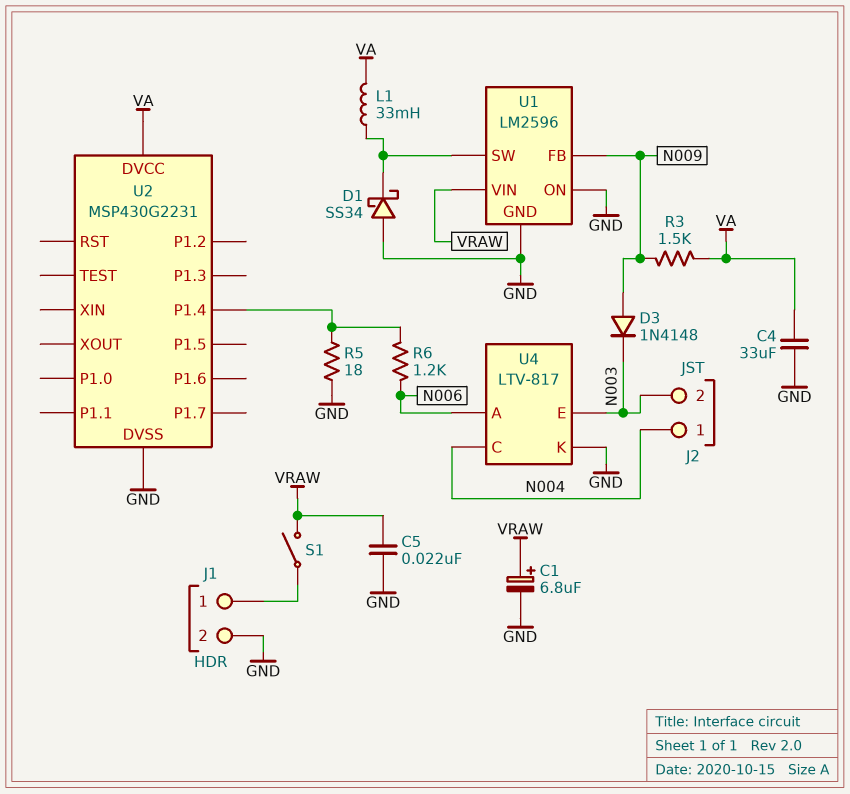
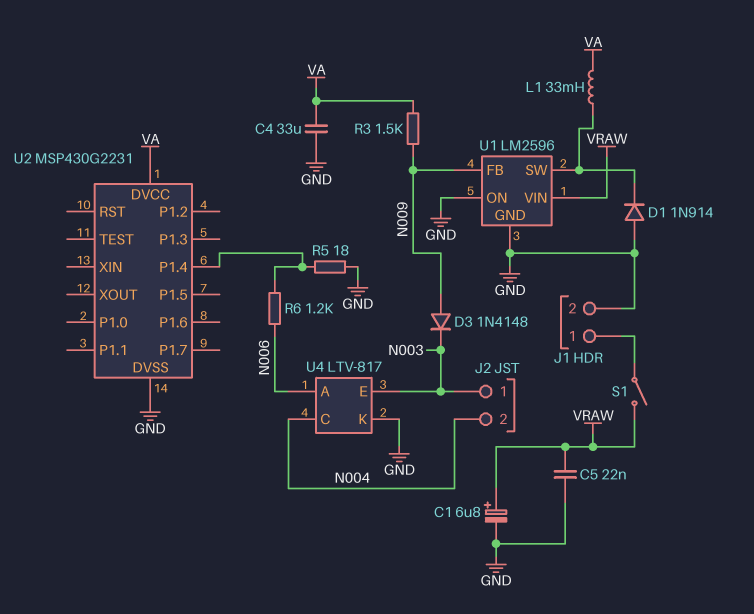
D1: schottky SS34 (A GND, K U1/SW) -> diode 1N914 (A GND, K U1/SW)
J2 pin 1: N004 -> N003
J2 pin 2: N003 -> N004

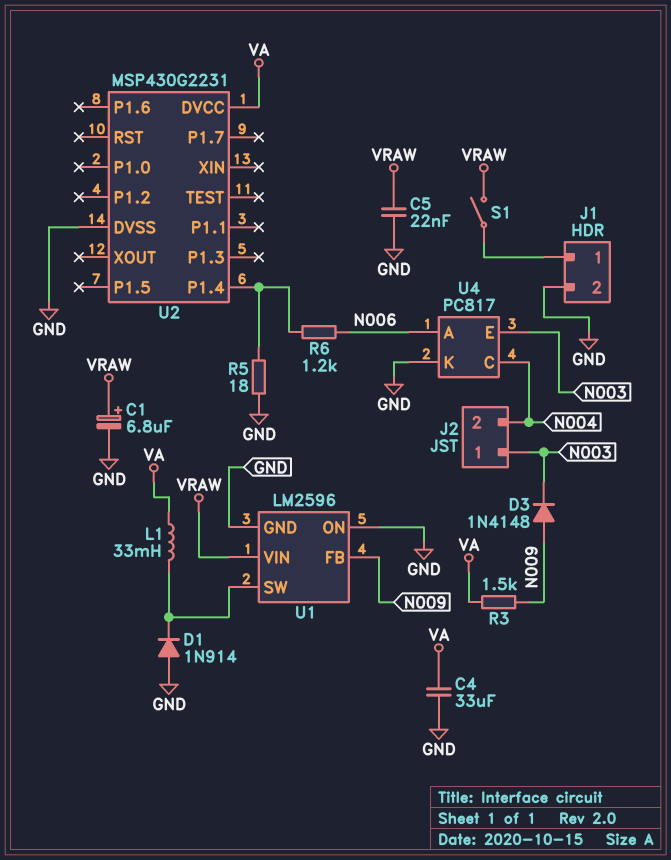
U4: LTV-817 -> PC817

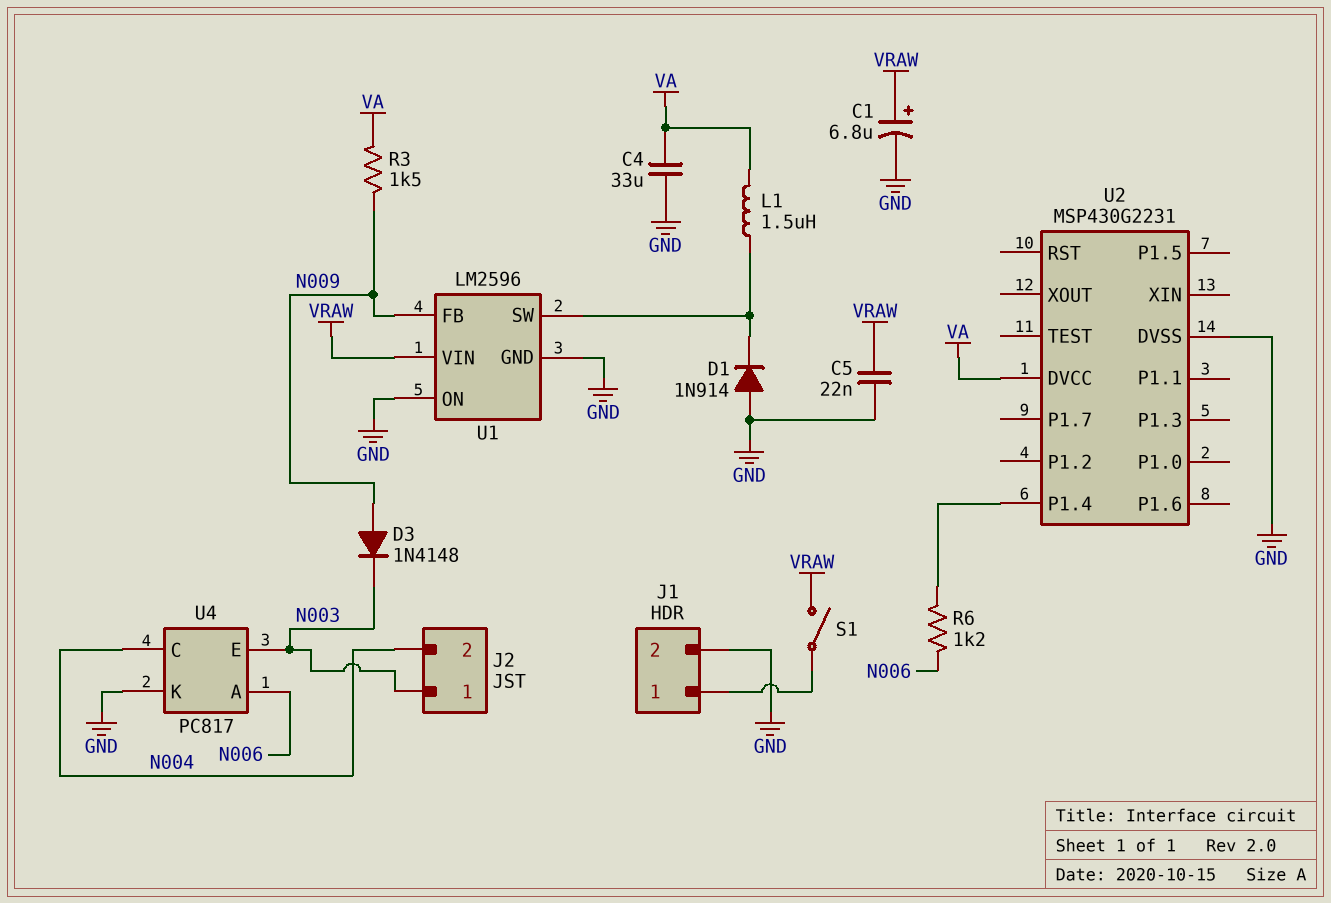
L1: 33mH (U1/SW, VA) -> 1.5uH (U1/SW, VA)
R5: 18 (GND, U2/P1.4) -> none

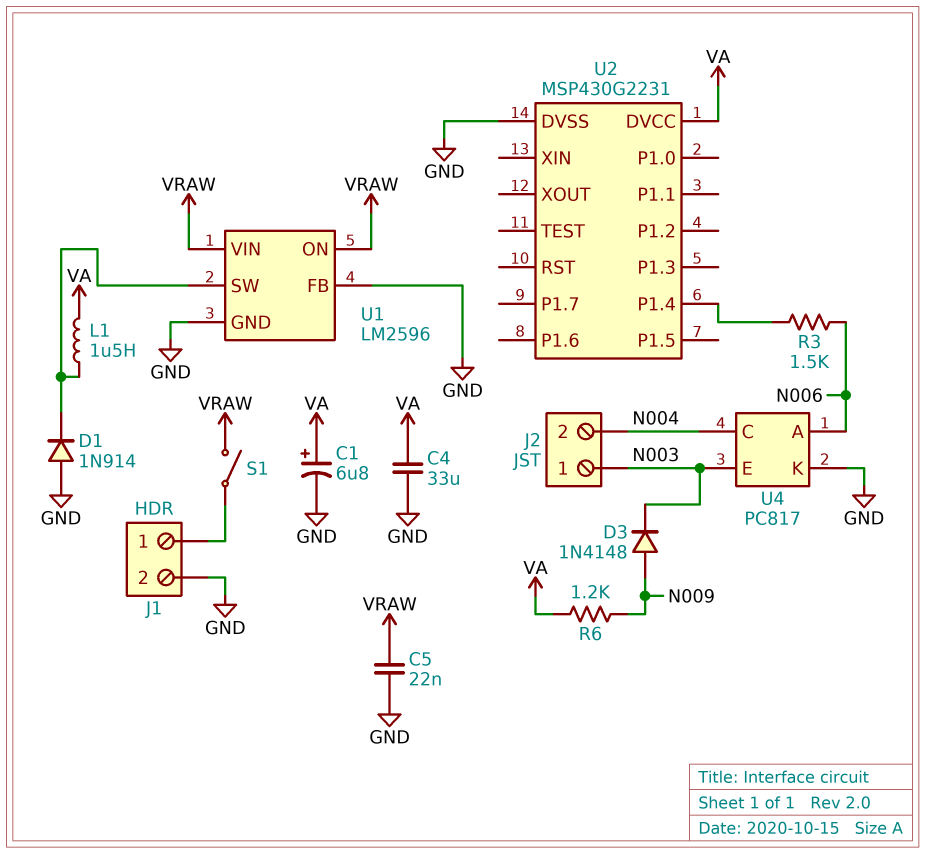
C1: 6.8uF (plus VRAW, minus GND) -> 6.8uF (plus VA, minus GND)
R3: 1.5k (N009, VA) -> 1.5k (N006, U2/P1.4)
R6: 1.2k (N006, U2/P1.4) -> 1.2k (N009, VA)
U1 pin FB: N009 -> GND
U1 pin ON: GND -> VRAW

